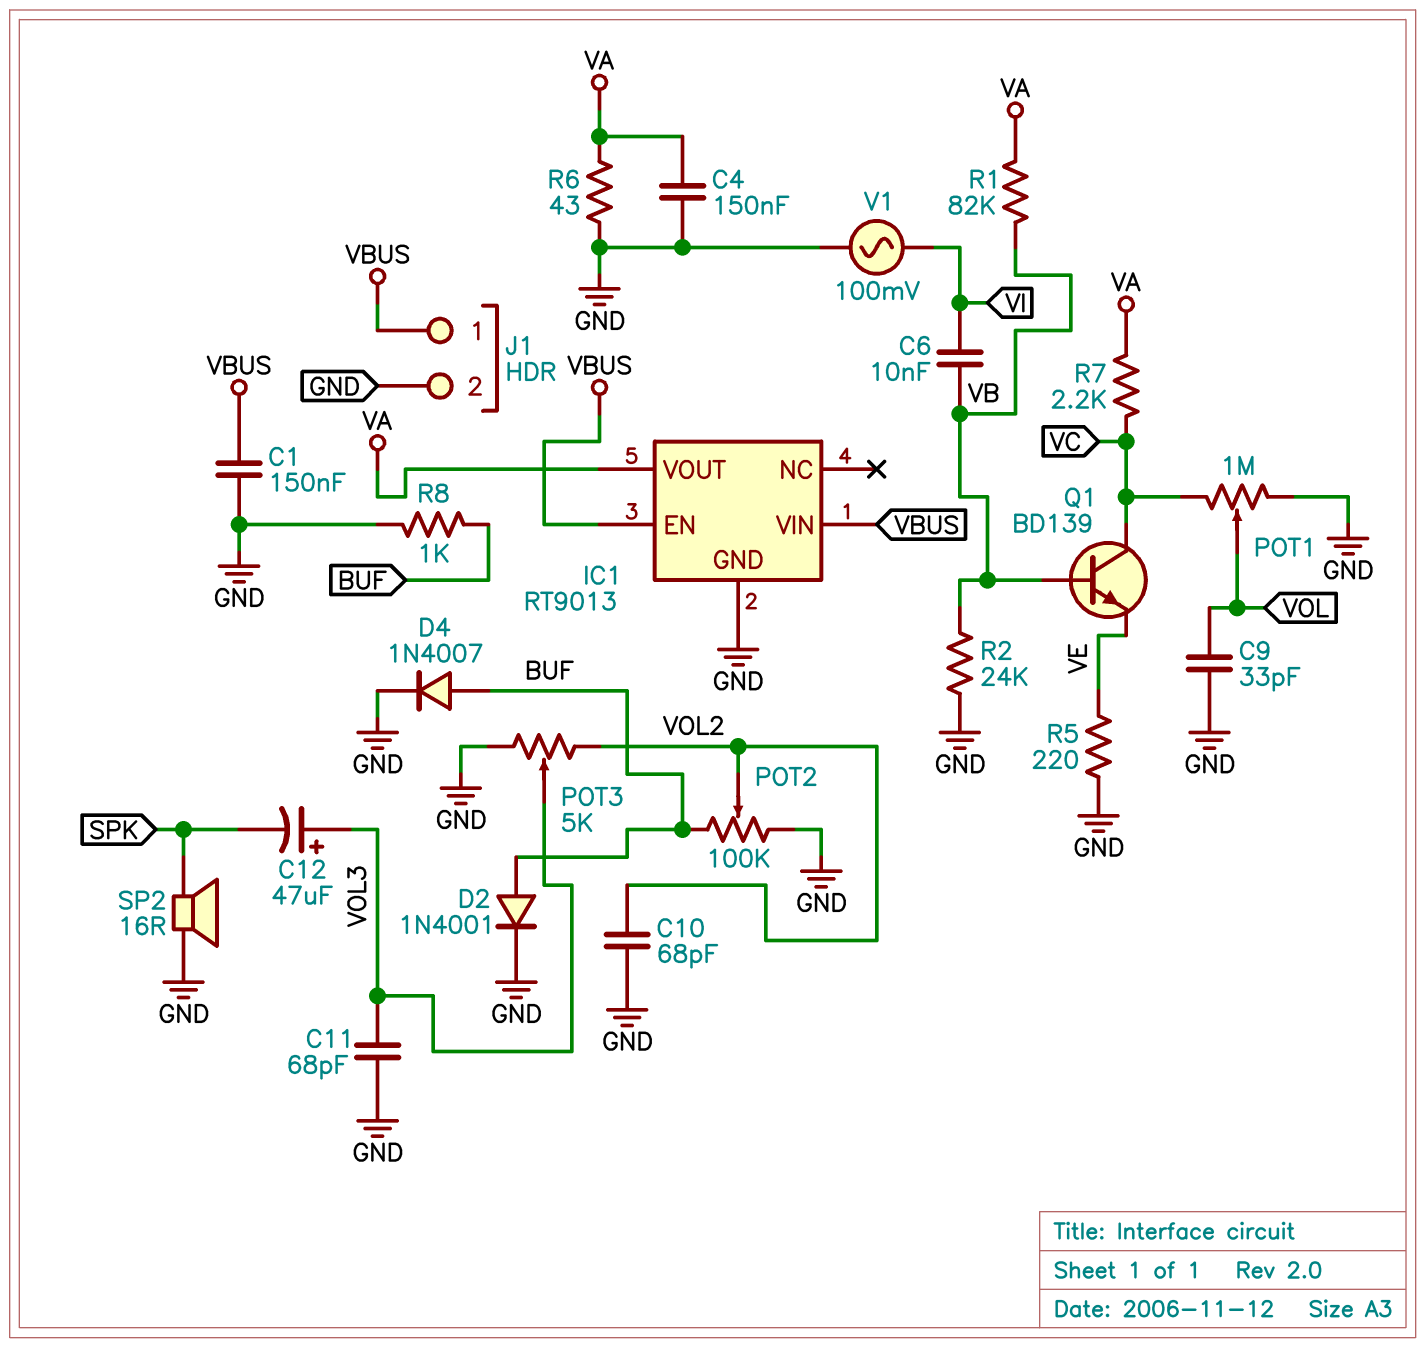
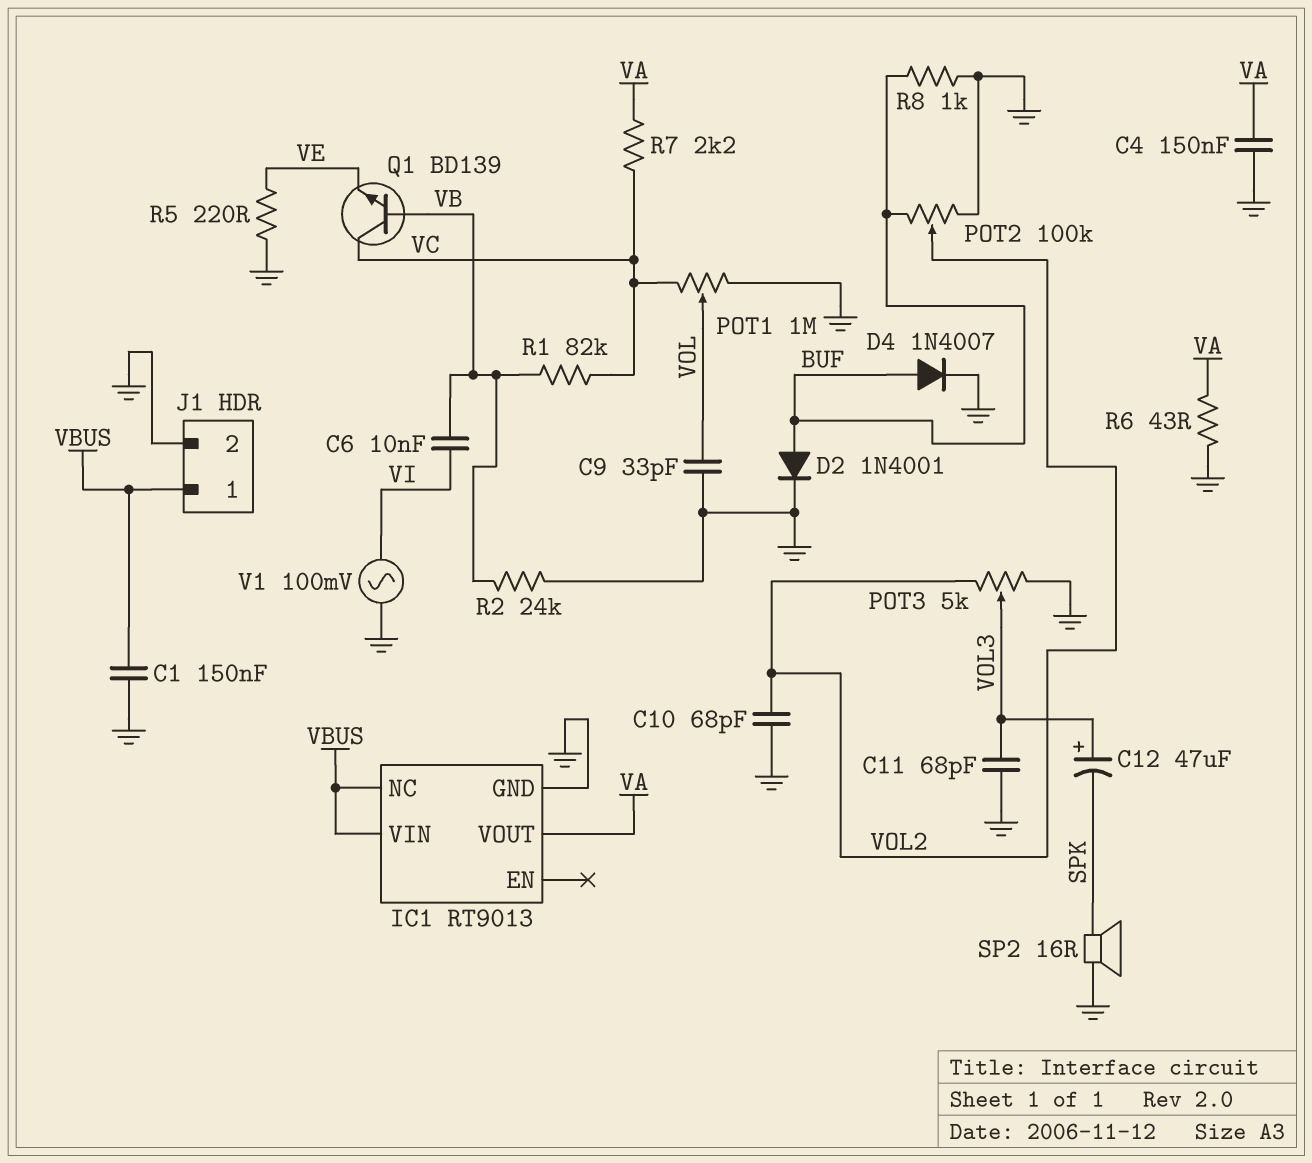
IC1 pin EN: VBUS -> none
IC1 pin NC: none -> VBUS
R1: 82k (VA, VB) -> 82k (VB, VC)

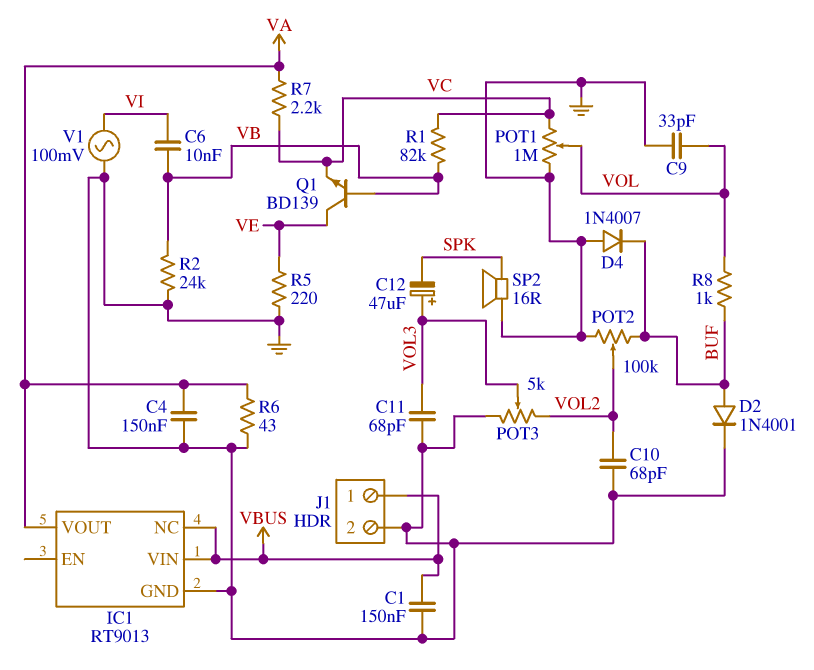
D4: diode 1N4007 (A BUF, K GND) -> diode 1N4007 (A GND, K BUF)
Q1: NPN BD139 (B VB, C VC, E VE) -> NPN BD139 (B VB, C VE, E VC)
R8: 1k (BUF, GND) -> 1k (BUF, VOL)

